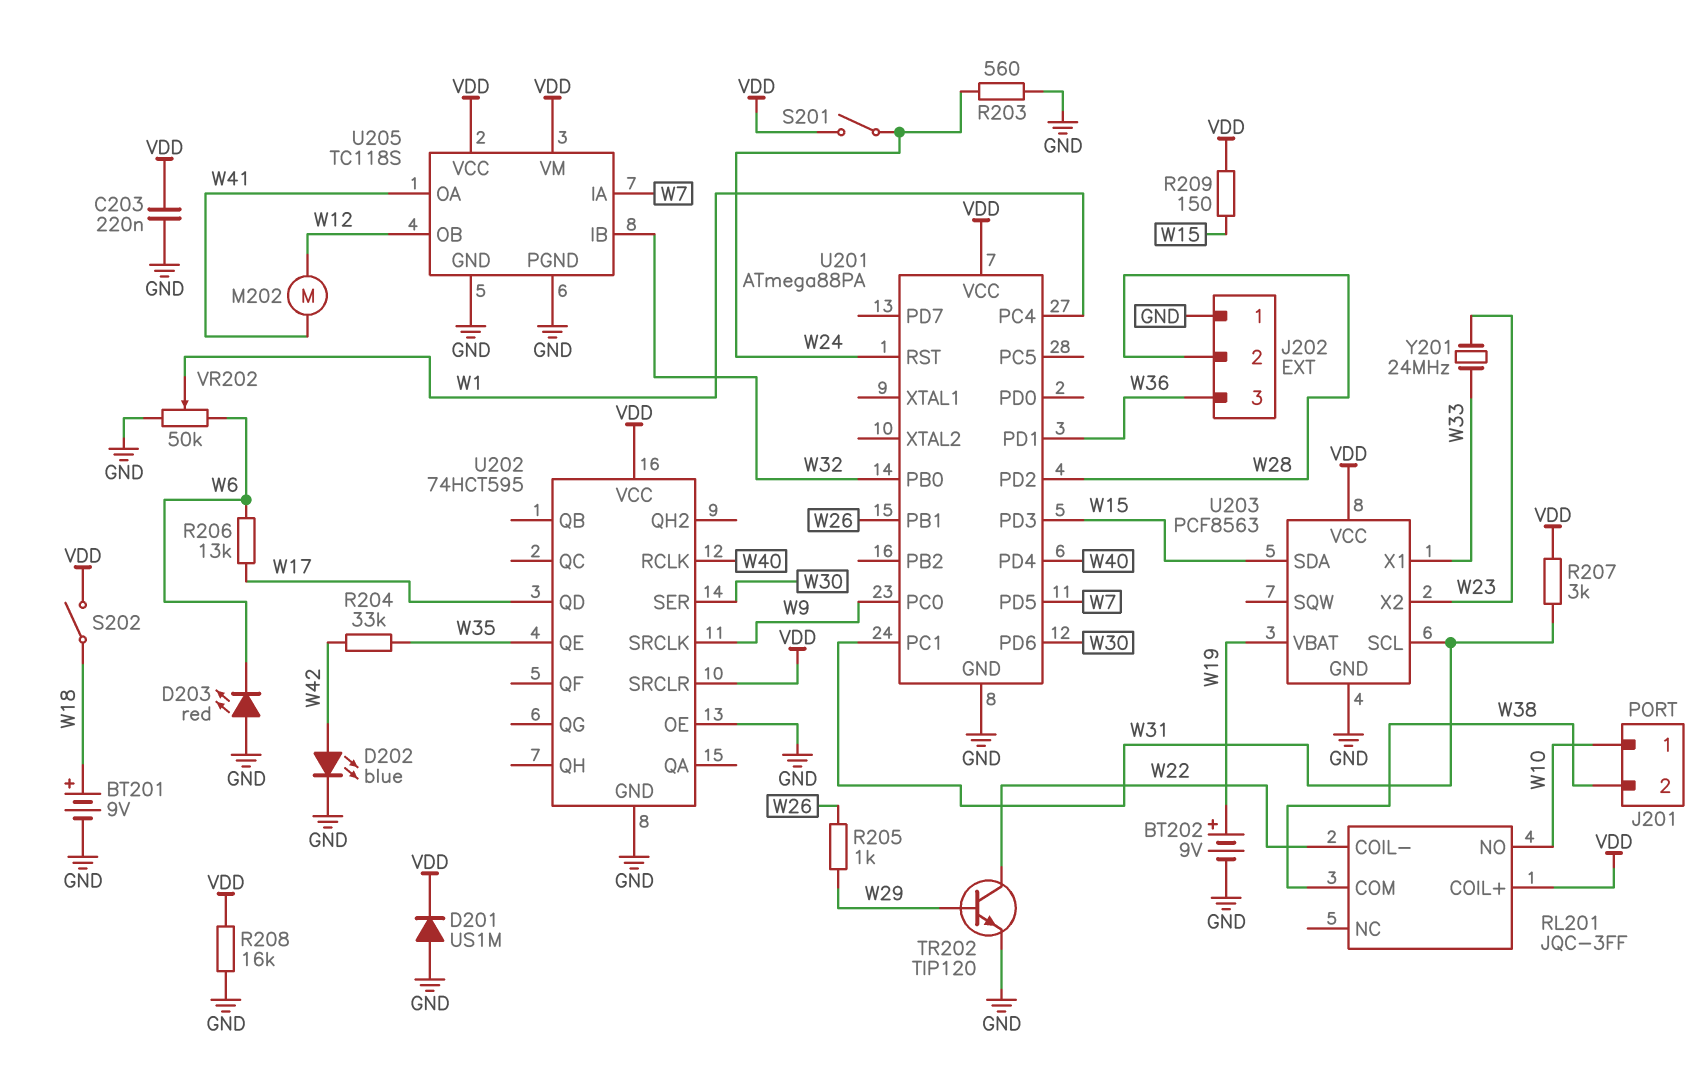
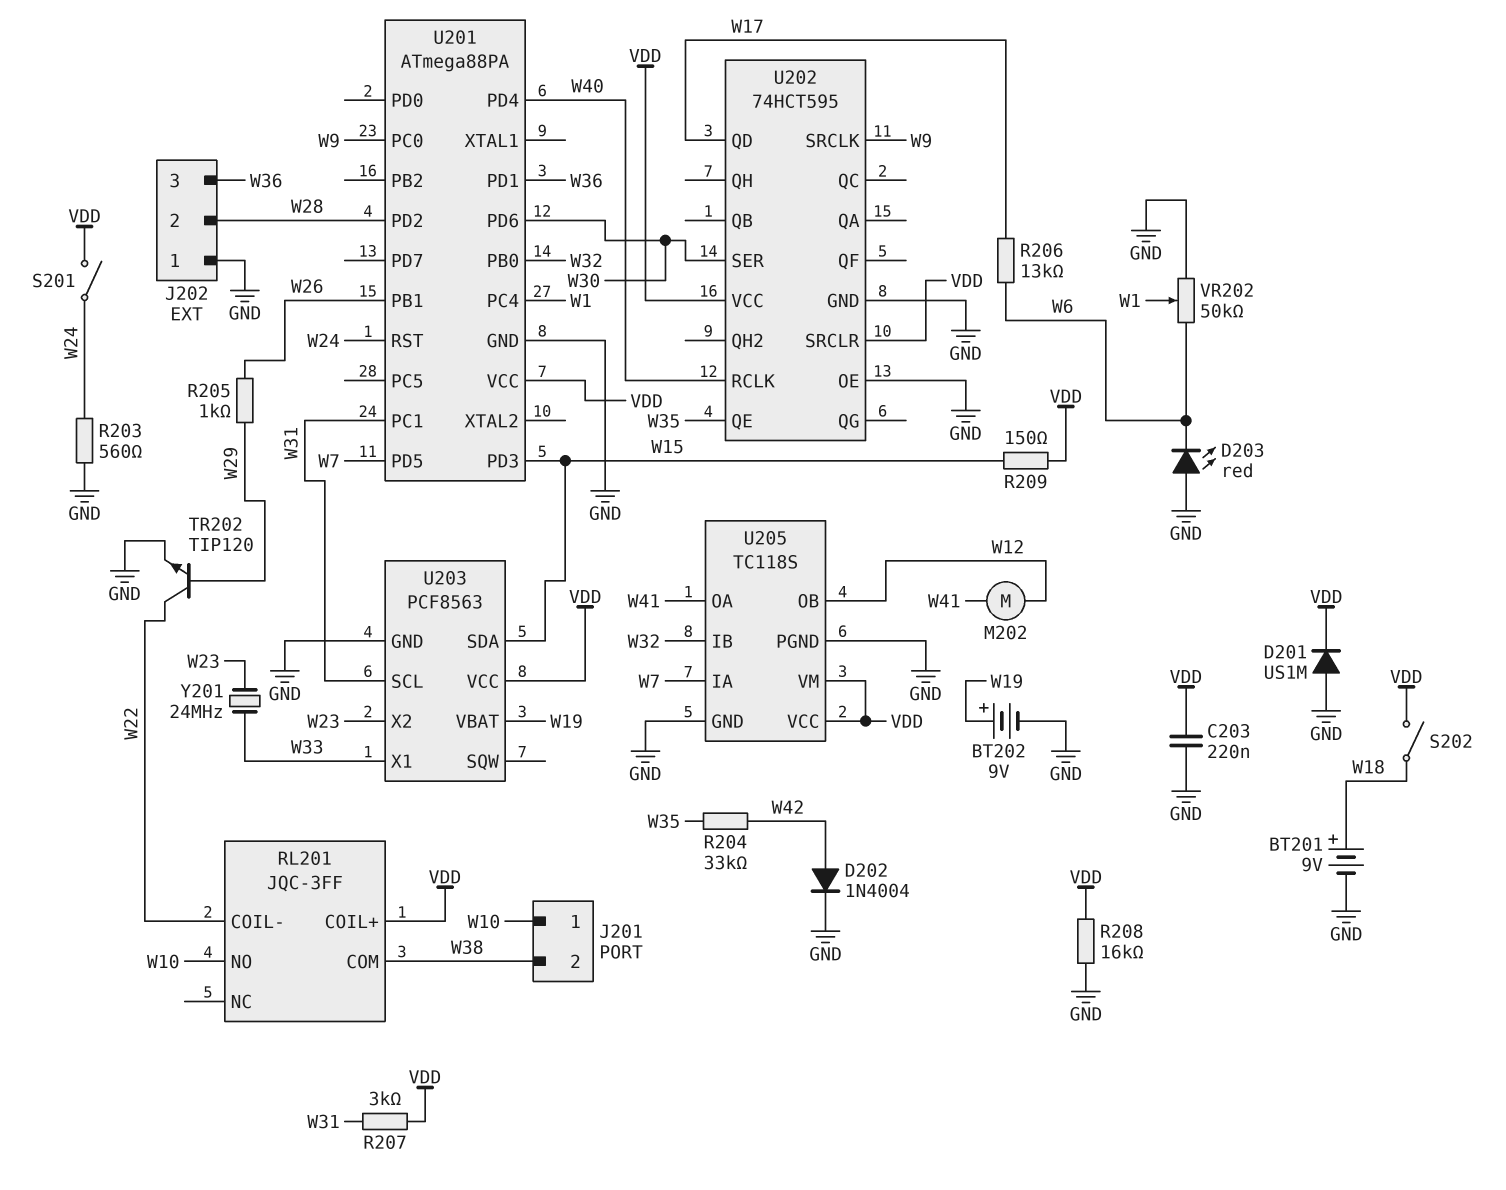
D202: LED blue (A W42, K GND) -> diode 1N4004 (A W42, K GND)

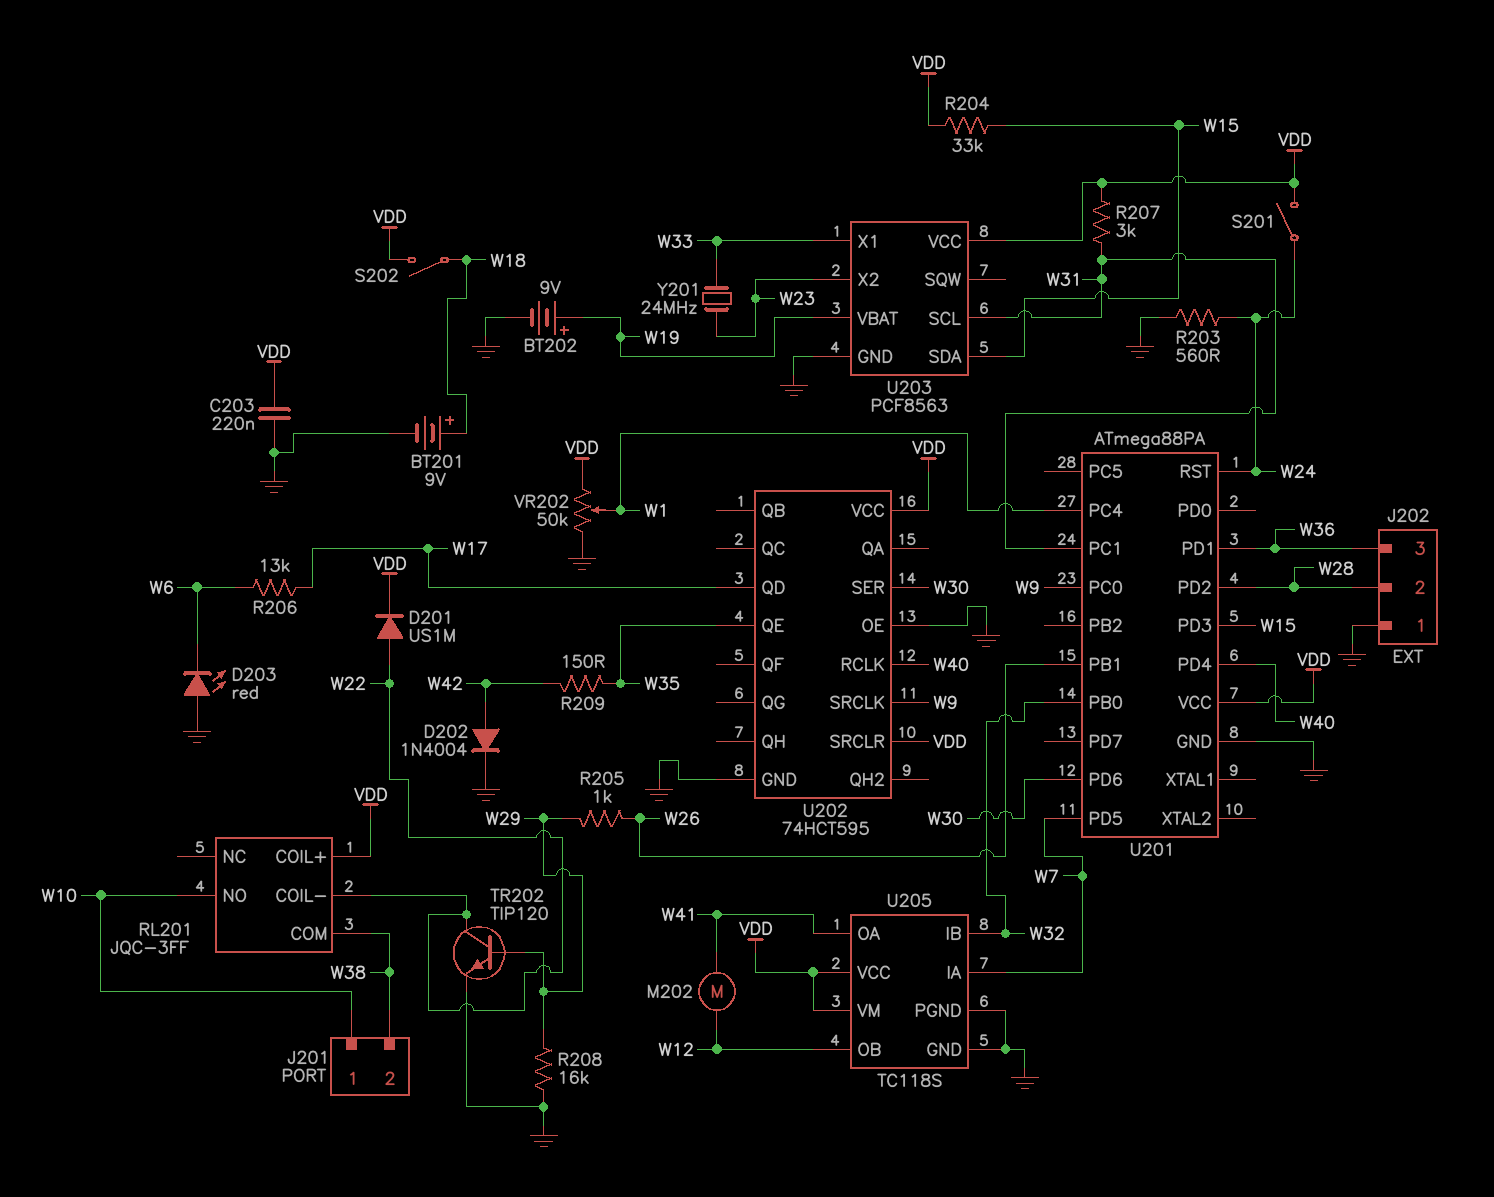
D201: diode US1M (A GND, K VDD) -> diode US1M (A W22, K VDD)
R204: 33k (W35, W42) -> 33k (VDD, W15)
R208: 16k (GND, VDD) -> 16k (GND, W29)
R209: 150 (VDD, W15) -> 150 (W35, W42)
VR202: 50k (GND, W6, wiper W1) -> 50k (GND, VDD, wiper W1)

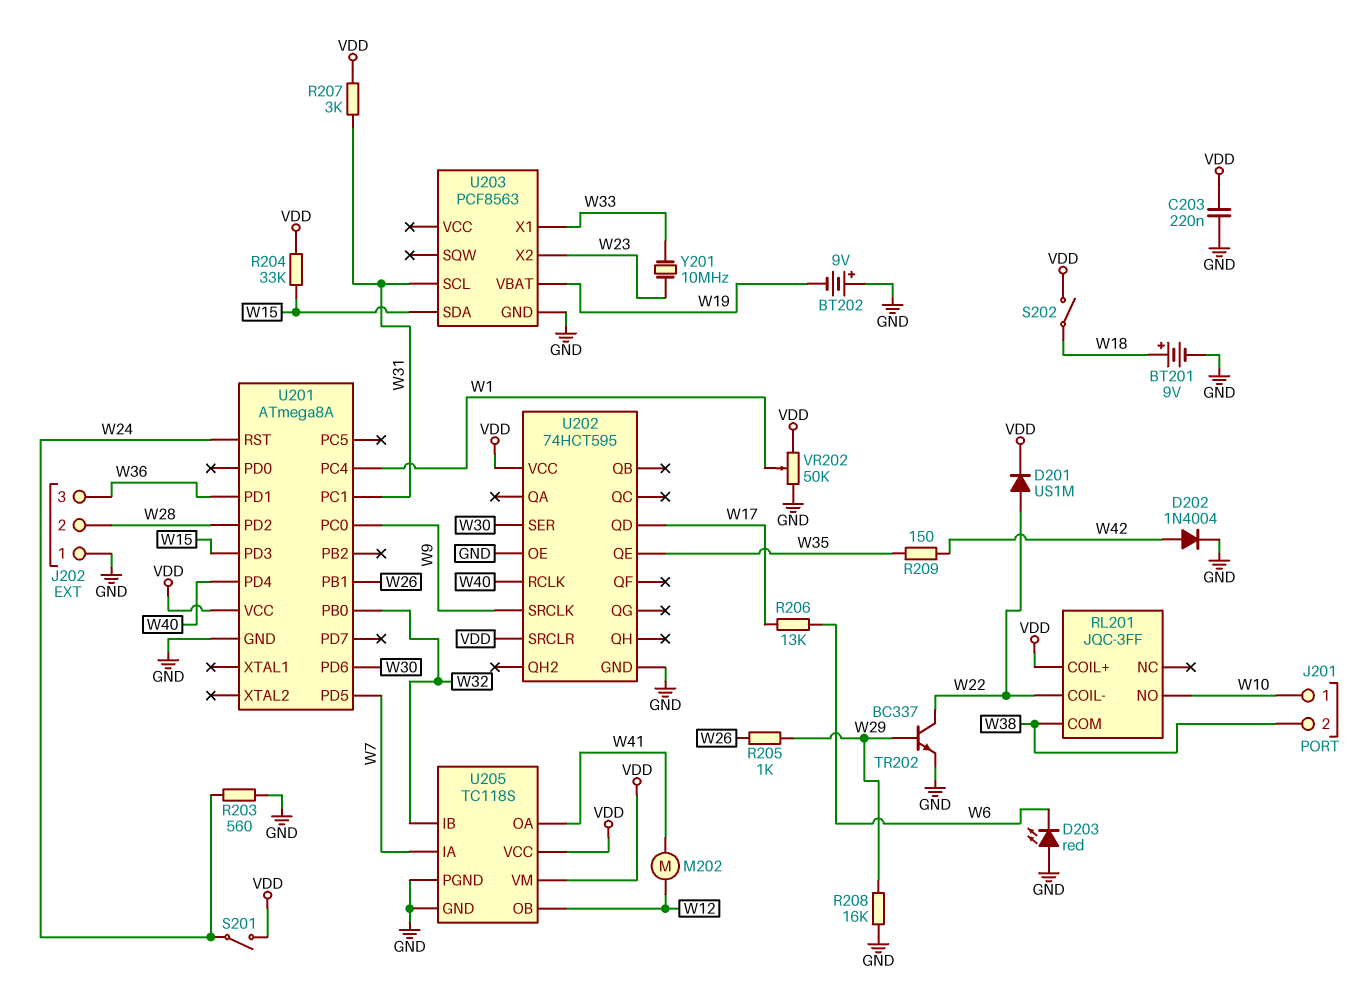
BT202: 9V (plus W19, minus GND) -> 9V (plus GND, minus W19)
TR202: NPN TIP120 (B W29, C W22, E GND) -> NPN BC337 (B W29, C W22, E GND)
U201: ATmega88PA -> ATmega8A
U203 pin VCC: VDD -> none
Y201: 24MHz (W23, W33) -> 10MHz (W23, W33)

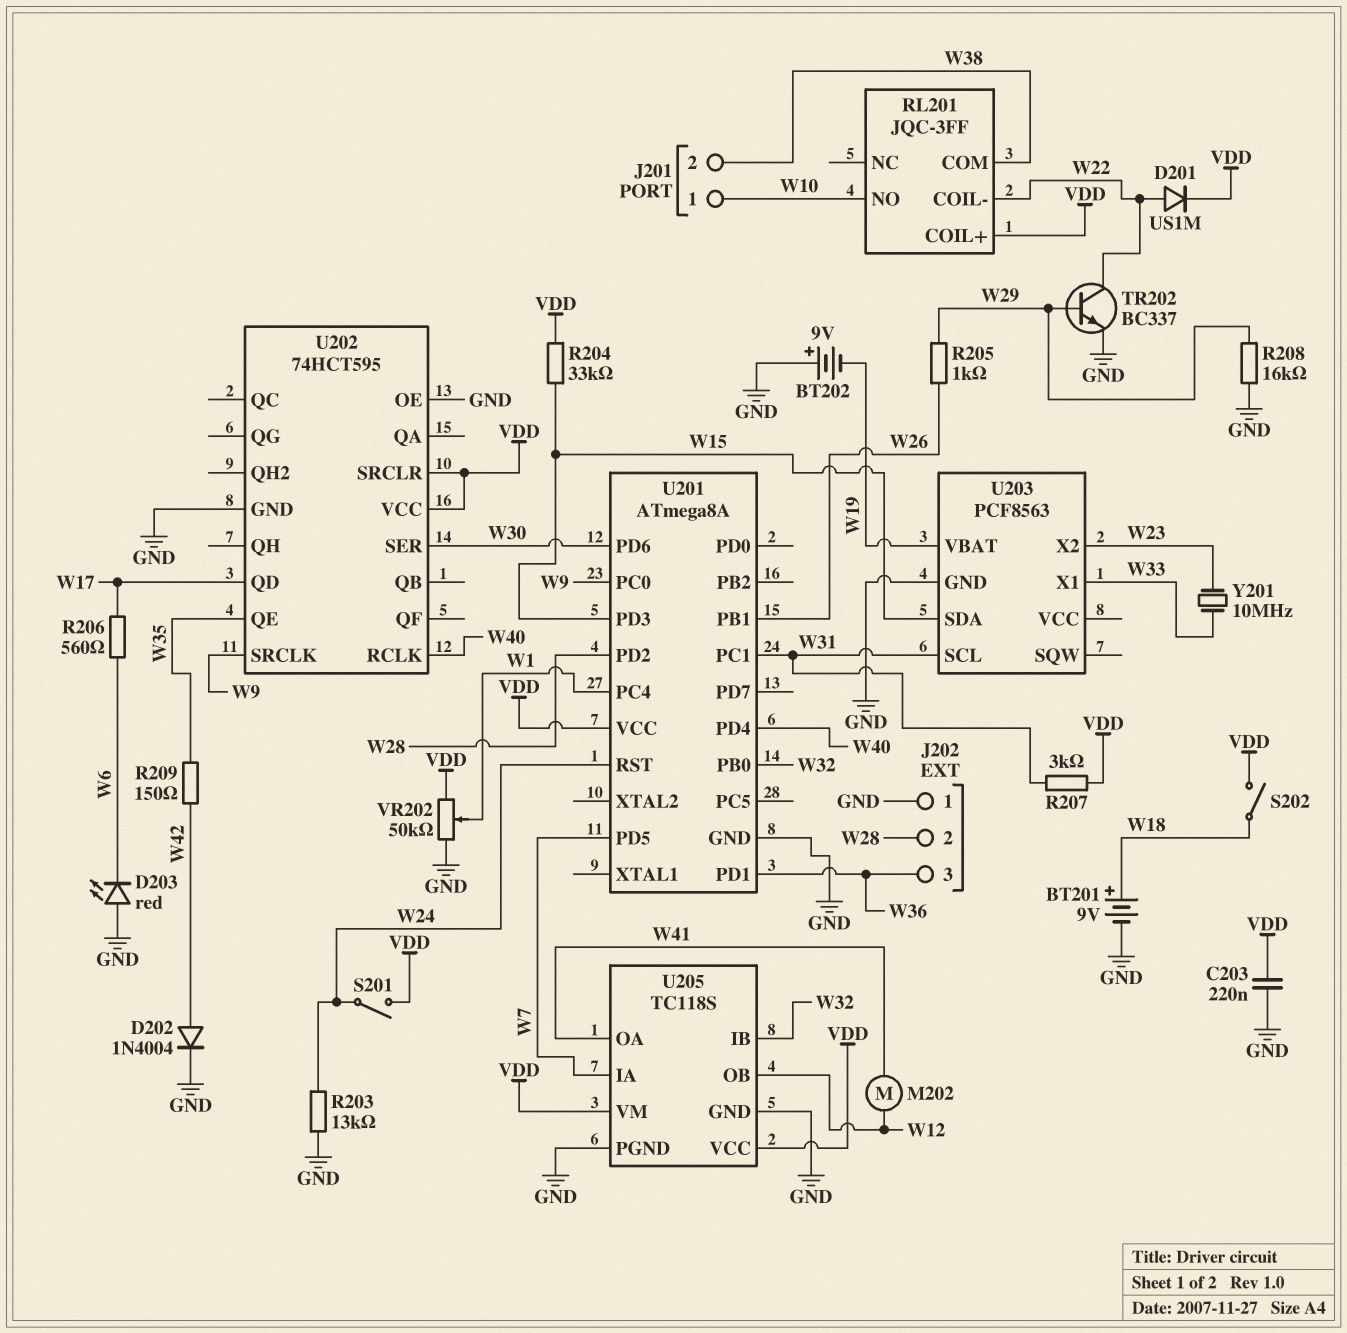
R203: 560 (GND, W24) -> 13k (GND, W24)
R206: 13k (W6, W17) -> 560 (W6, W17)

